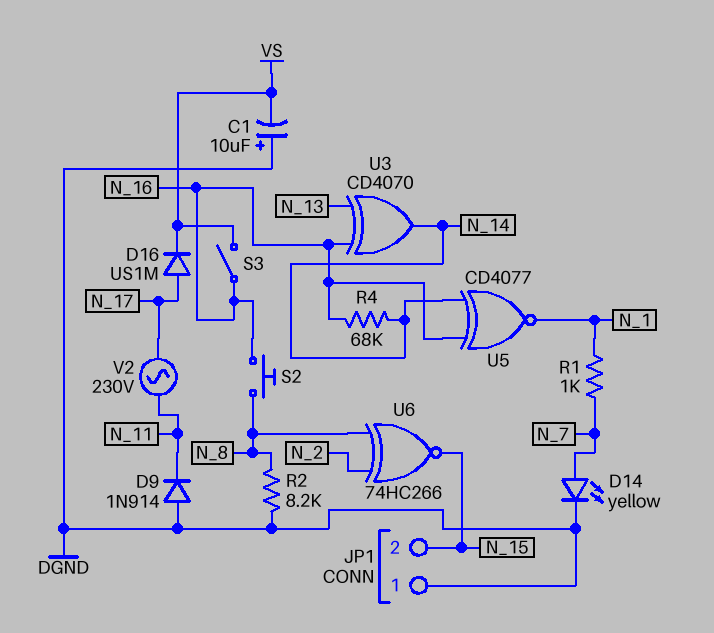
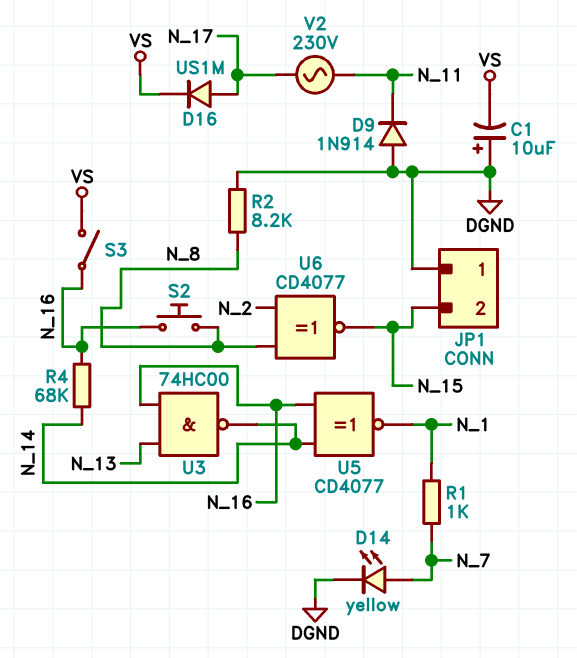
U3: XOR CD4070 (in N_13, in N_16, out N_14) -> NAND 74HC00 (in N_13, in N_16, out N_14)
U6: XNOR 74HC266 (in N_2, in N_8, out N_15) -> XNOR CD4077 (in N_2, in N_8, out N_15)

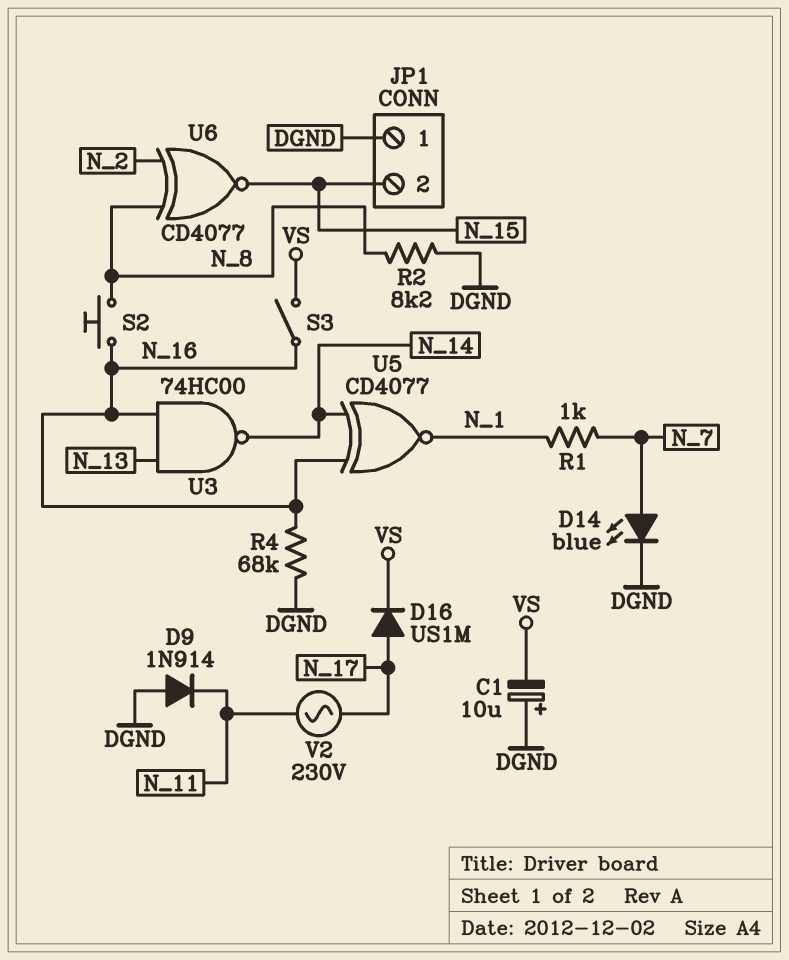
D14: LED yellow (A N_7, K DGND) -> LED blue (A N_7, K DGND)
R4: 68k (N_14, N_16) -> 68k (DGND, N_16)

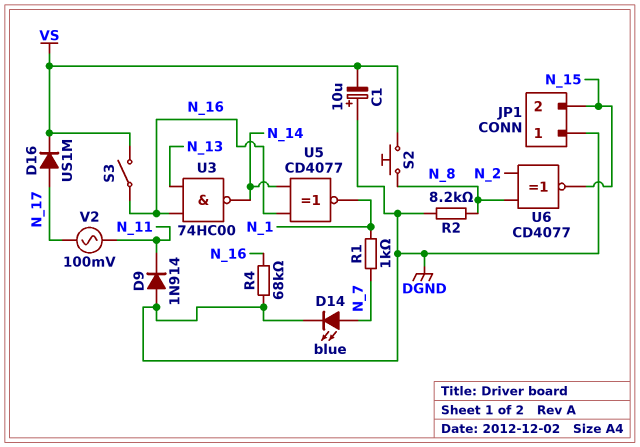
S2: button (N_8, N_16) -> button (N_8, VS)
V2: AC 230V (N_11, N_17) -> AC 100mV (N_11, N_17)

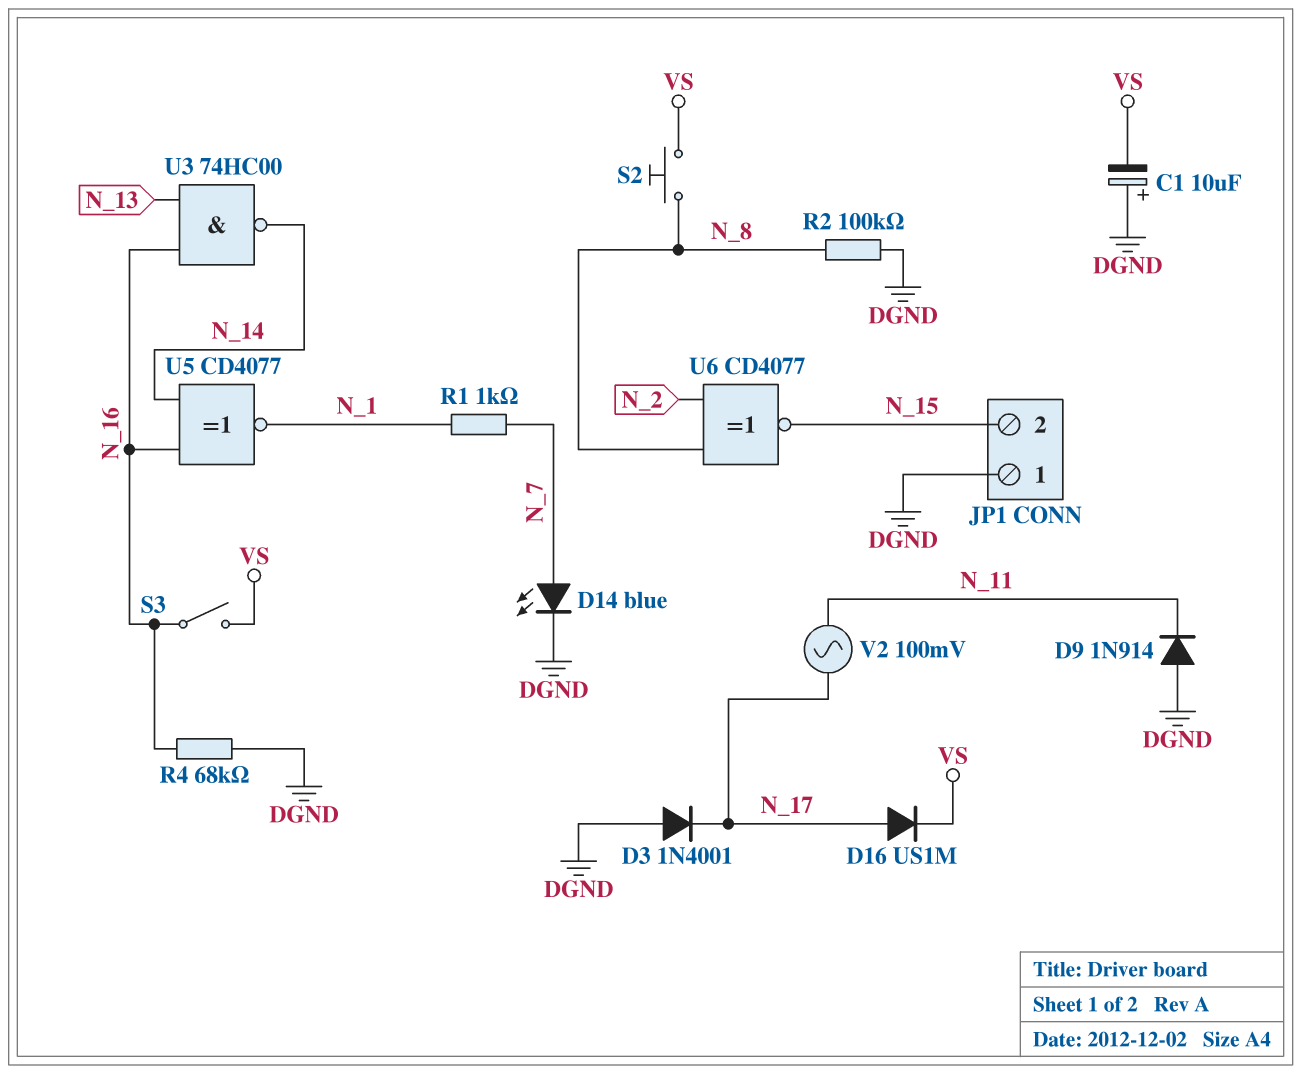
D3: none -> diode 1N4001 (A DGND, K N_17)
R2: 8.2k (DGND, N_8) -> 100k (DGND, N_8)

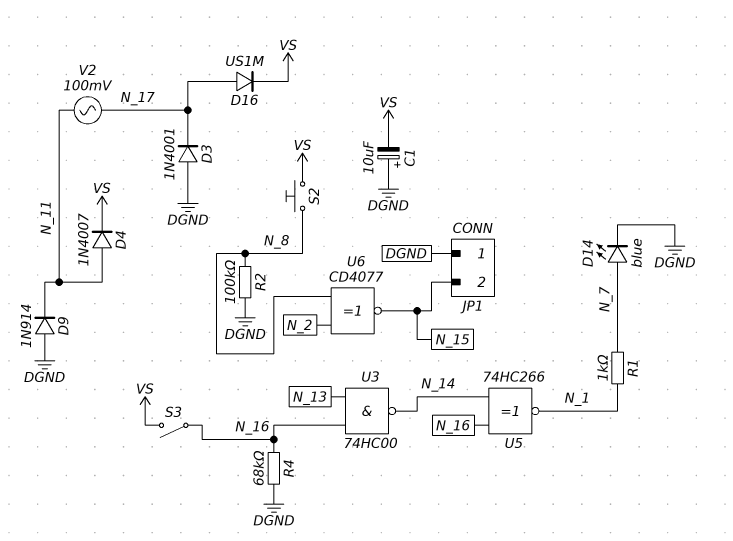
D4: none -> diode 1N4007 (A N_11, K VS)
U5: XNOR CD4077 (in N_14, in N_16, out N_1) -> XNOR 74HC266 (in N_14, in N_16, out N_1)

